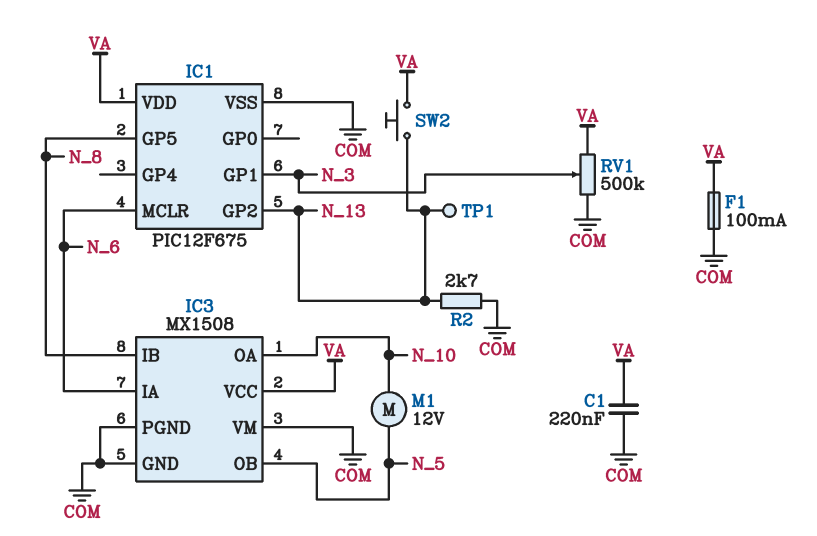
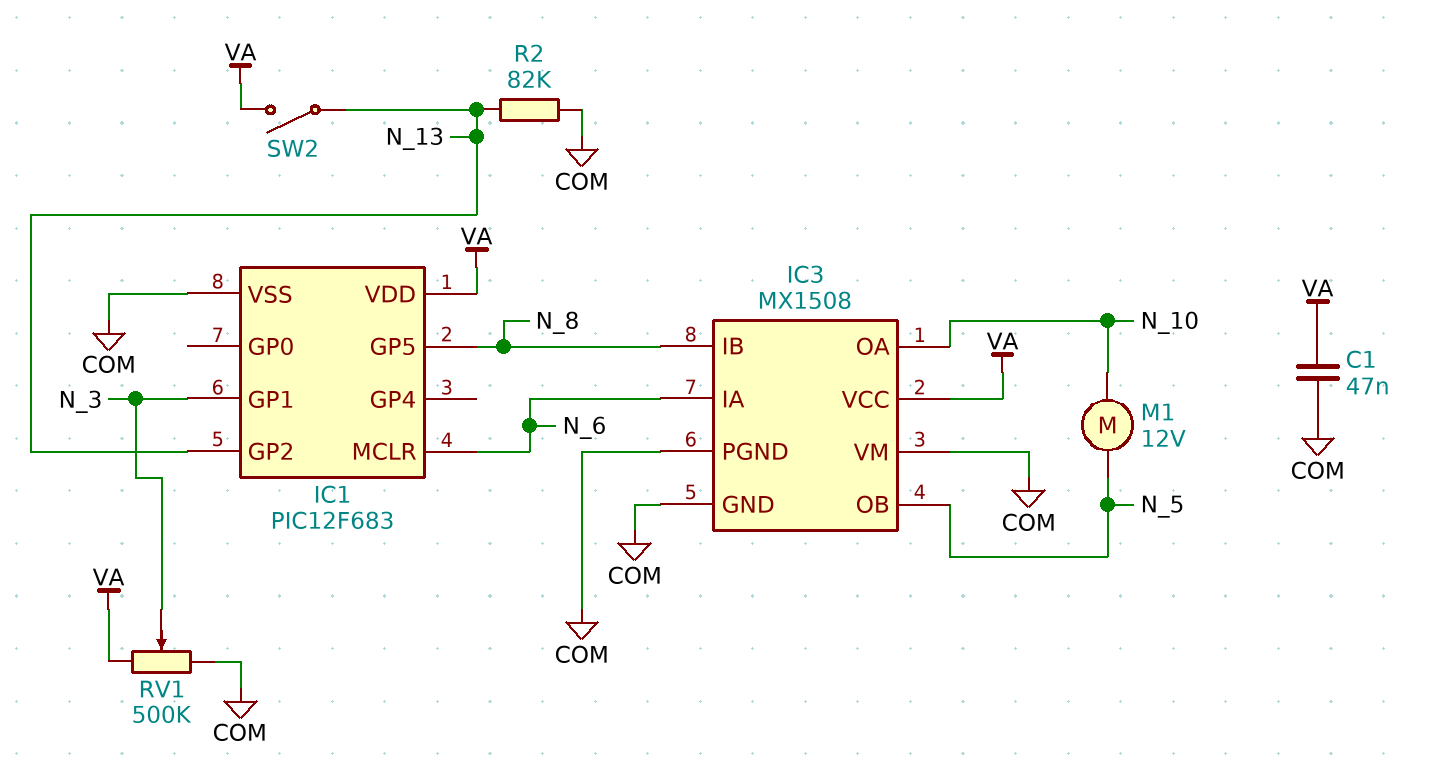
C1: 220nF (COM, VA) -> 47nF (COM, VA)
F1: 100mA (COM, VA) -> none
IC1: PIC12F675 -> PIC12F683
R2: 2.7k (COM, N_13) -> 82k (COM, N_13)
SW2: button (N_13, VA) -> switch (N_13, VA)
TP1: test point (N_13) -> none

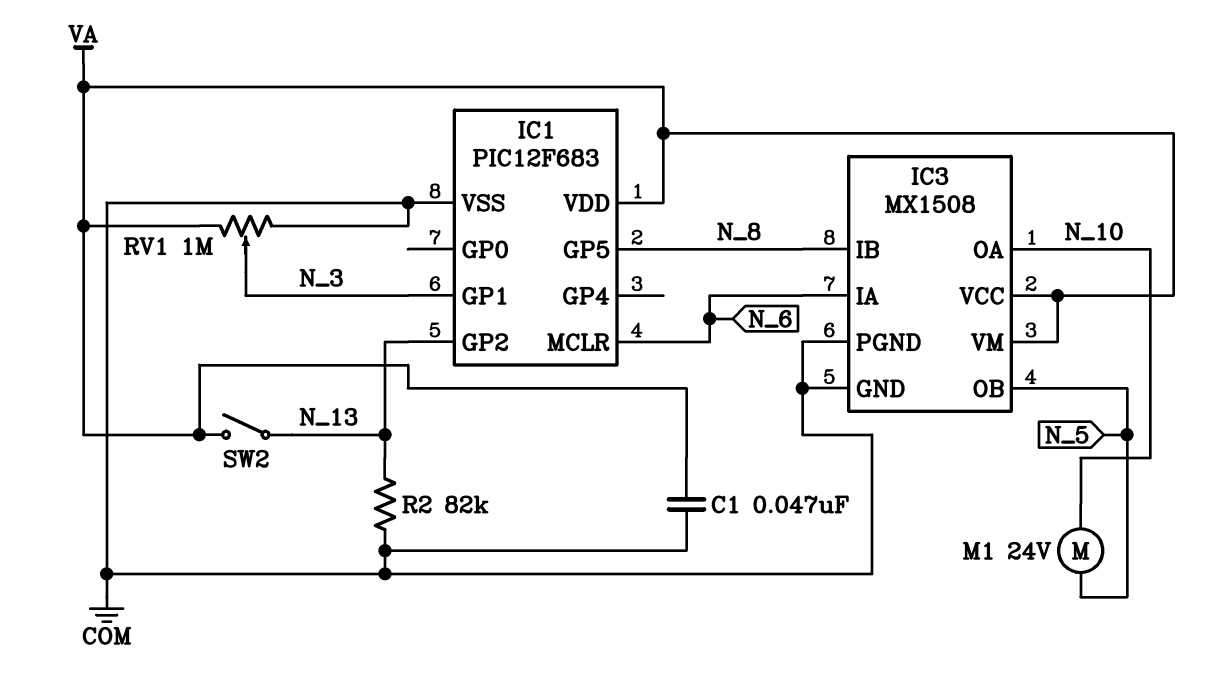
IC3 pin VM: COM -> VA
M1: motor 12V (N_5, N_10) -> motor 24V (N_5, N_10)
RV1: 500k (COM, VA, wiper N_3) -> 1M (COM, VA, wiper N_3)

